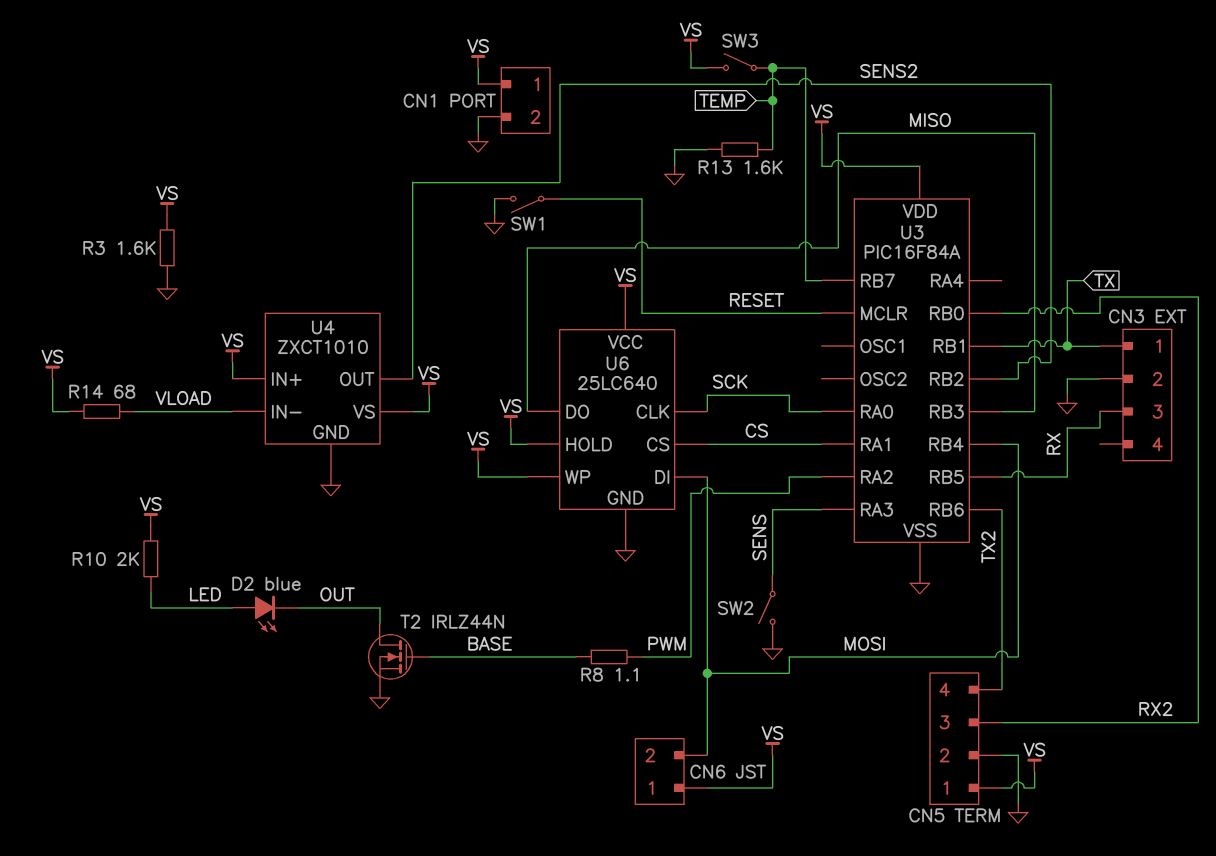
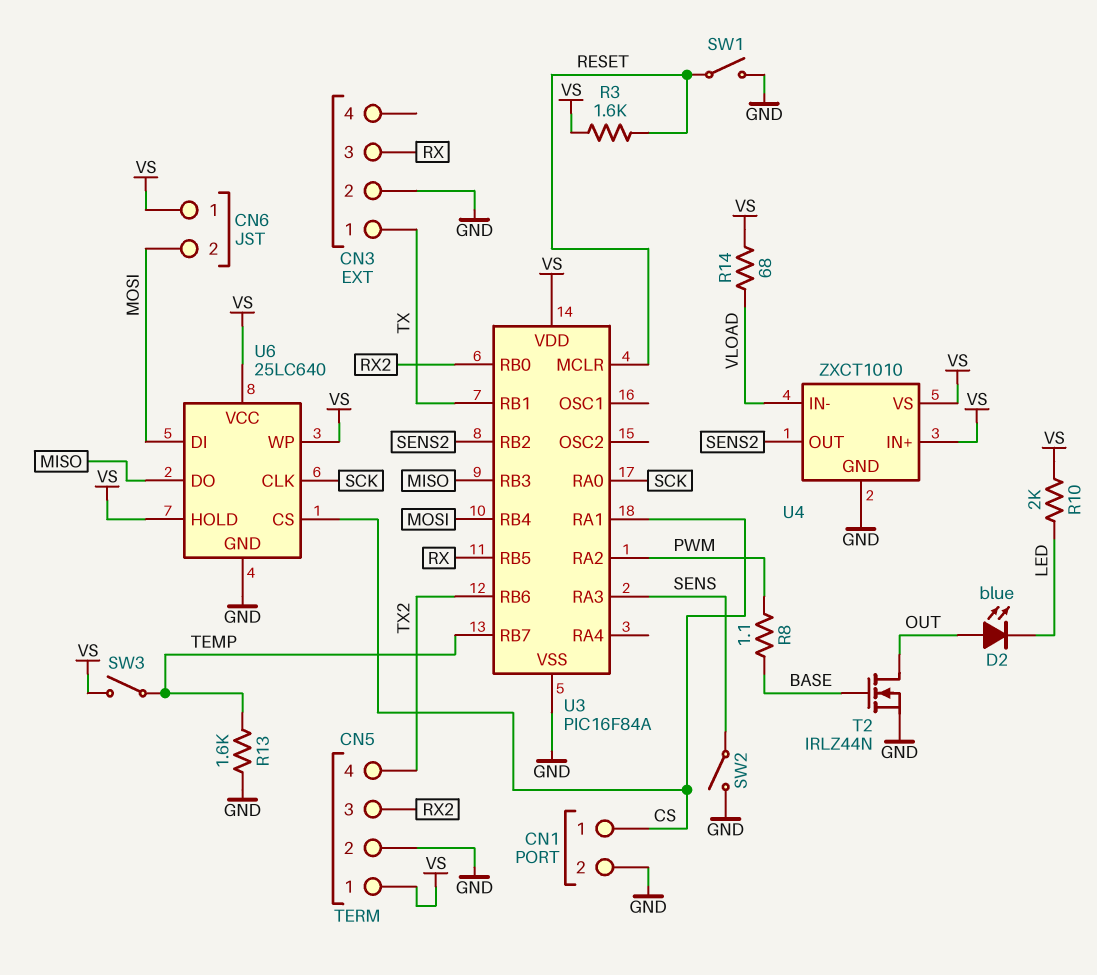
CN1 pin 1: VS -> CS
D2: LED blue (A LED, K OUT) -> LED blue (A OUT, K LED)
R3: 1.6k (GND, VS) -> 1.6k (RESET, VS)

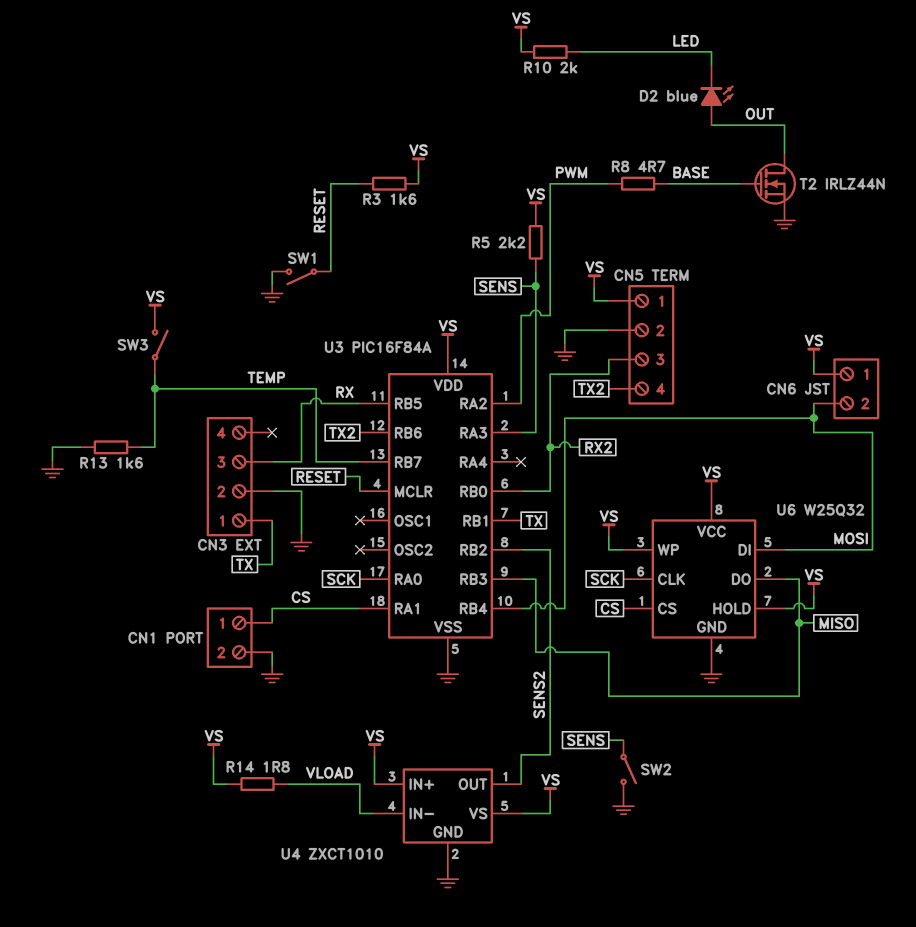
R5: none -> 2.2k (SENS, VS)
R8: 1.1 (BASE, PWM) -> 4.7 (BASE, PWM)
R14: 68 (VLOAD, VS) -> 1.8 (VLOAD, VS)
U6: 25LC640 -> W25Q32

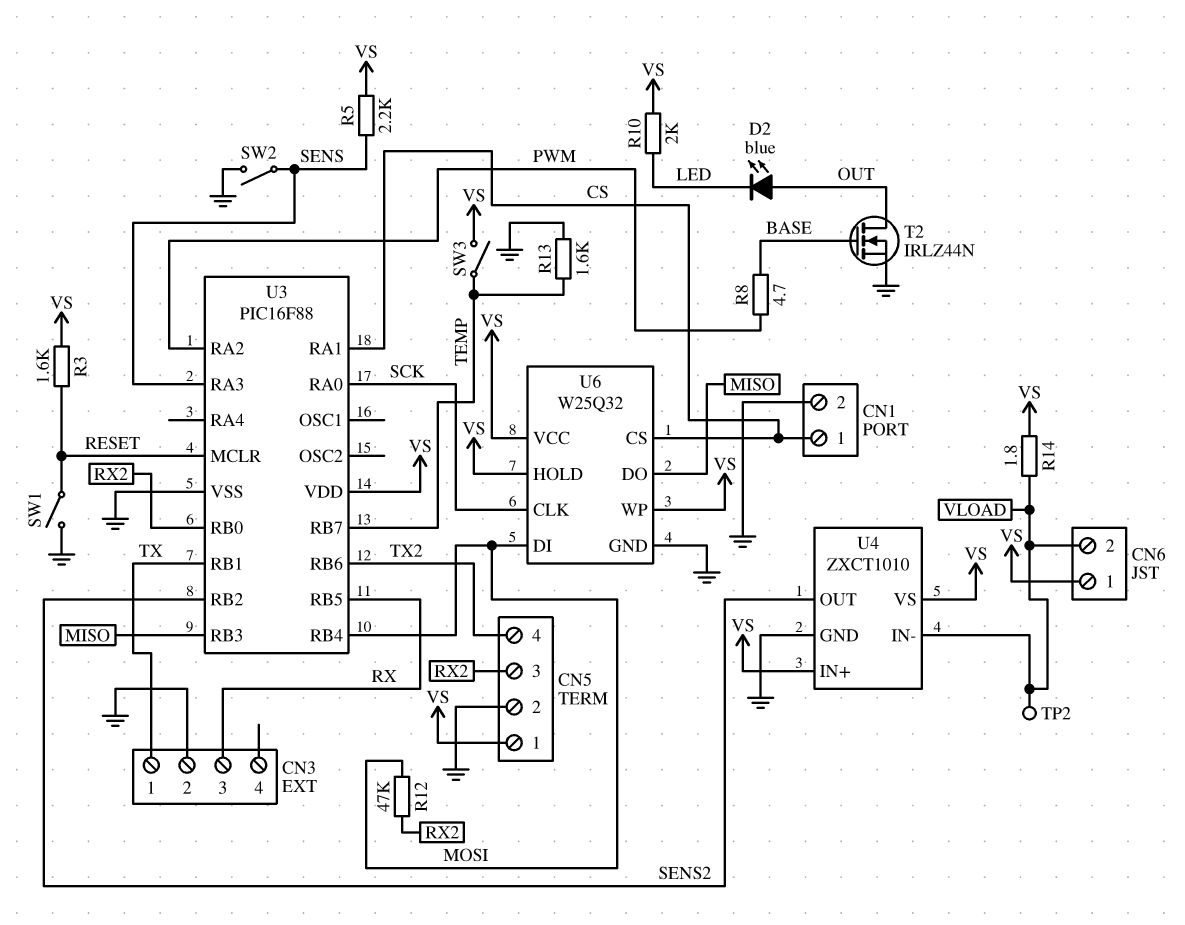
CN6 pin 2: MOSI -> VLOAD
R12: none -> 47k (MOSI, RX2)
TP2: none -> test point (VLOAD)
U3: PIC16F84A -> PIC16F88

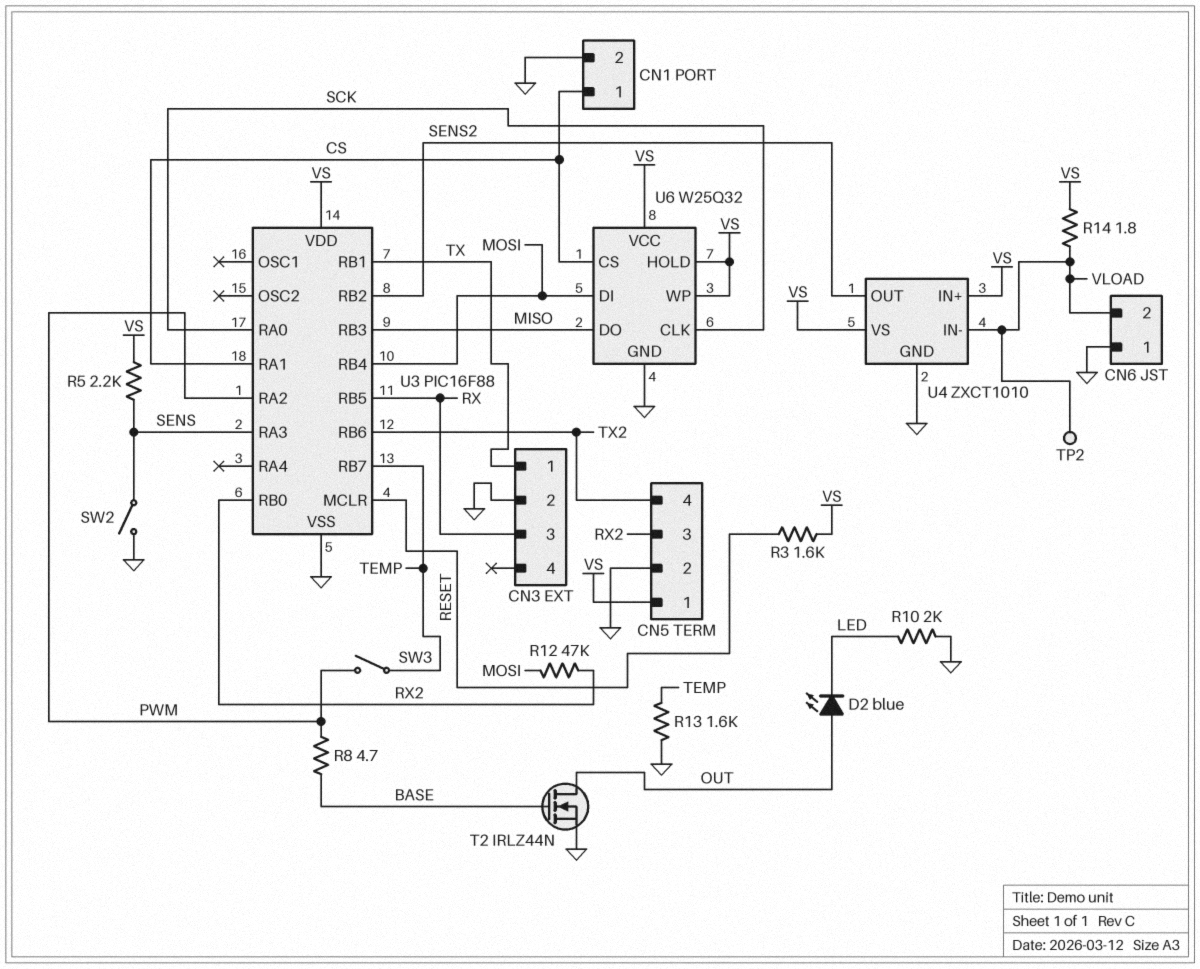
CN6 pin 1: VS -> GND
R10: 2k (LED, VS) -> 2k (GND, LED)
SW1: switch (GND, RESET) -> none
SW3: switch (TEMP, VS) -> switch (PWM, TEMP)

